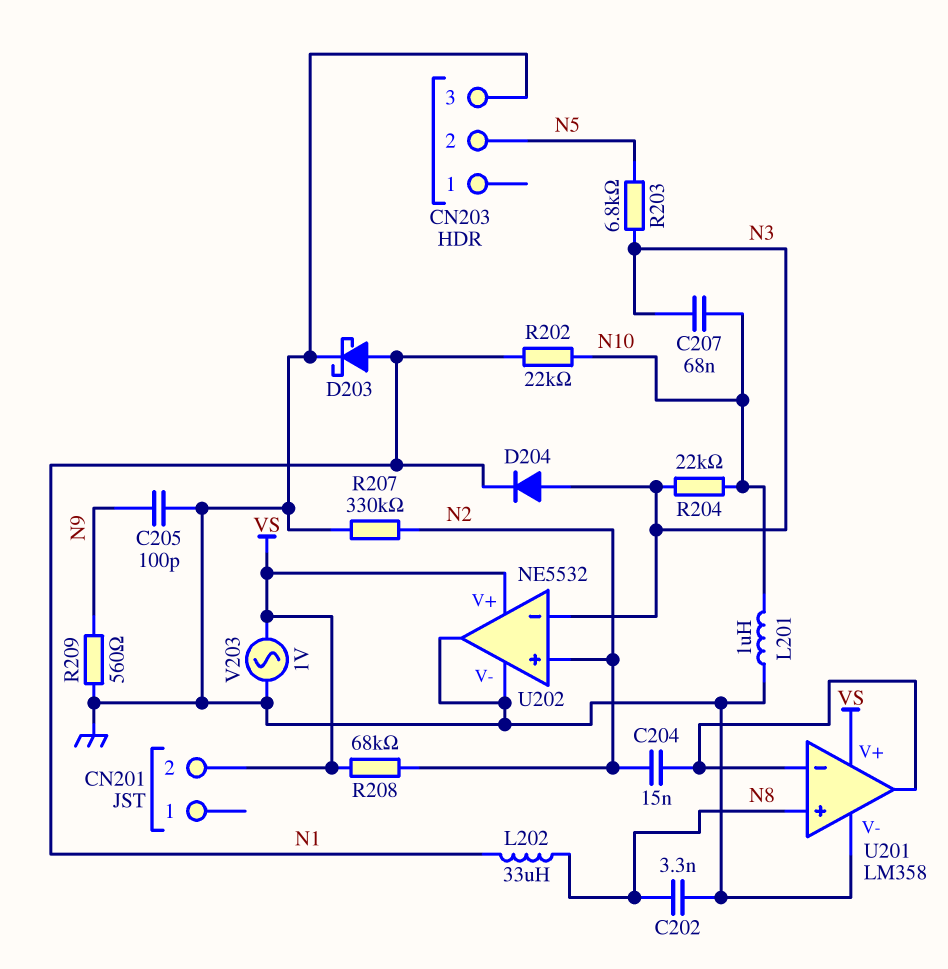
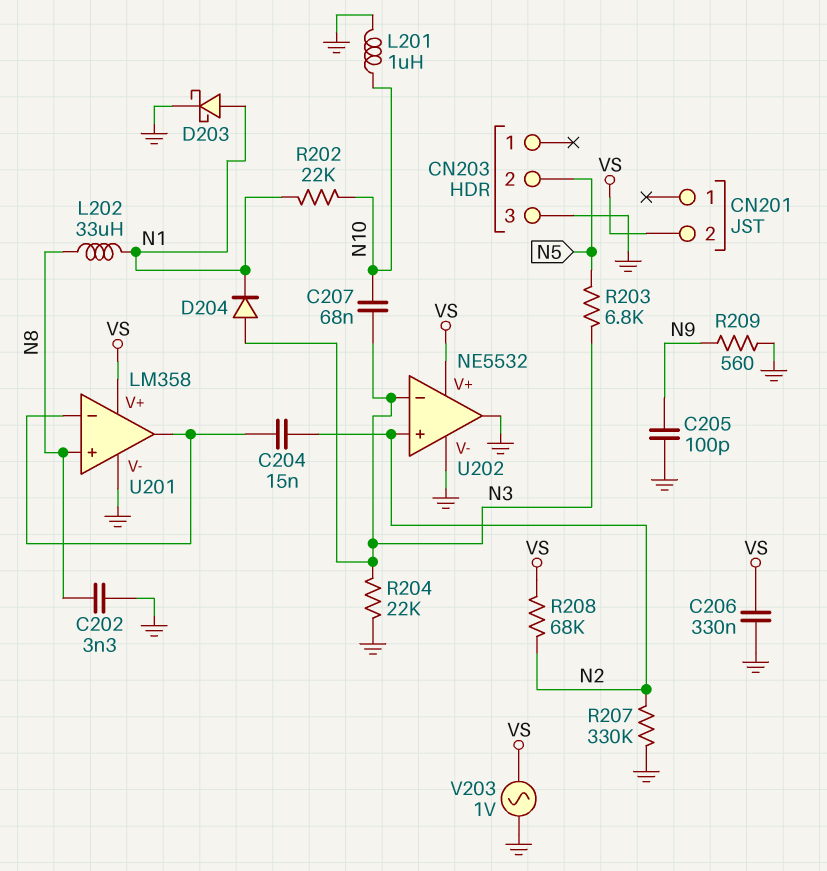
C206: none -> 330nF (GND, VS)
R204: 22k (N3, N10) -> 22k (GND, N3)

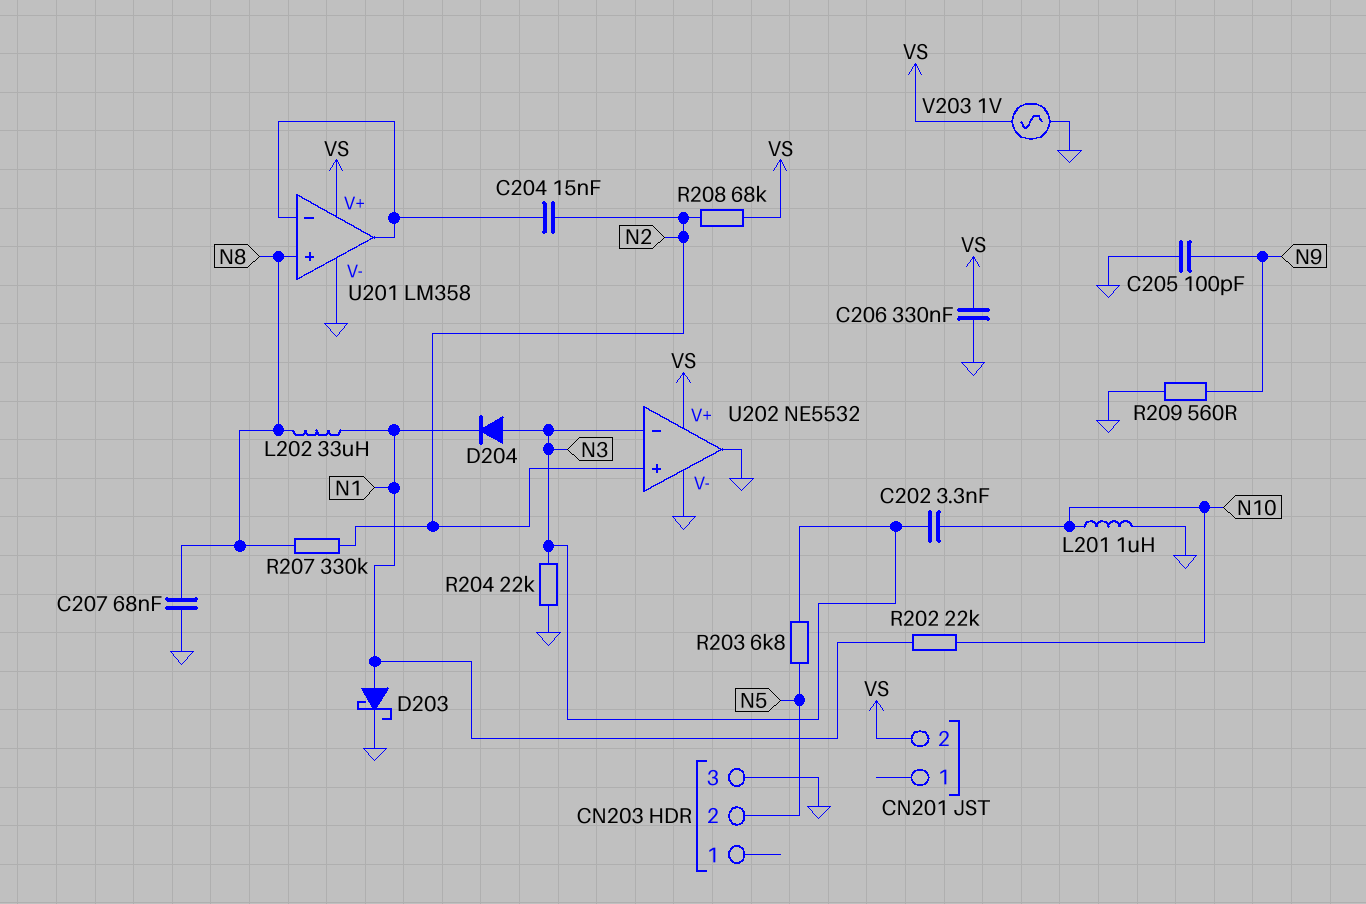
C202: 3.3nF (GND, N8) -> 3.3nF (N3, N10)
C207: 68nF (N3, N10) -> 68nF (GND, N8)
R207: 330k (GND, N2) -> 330k (N2, N8)

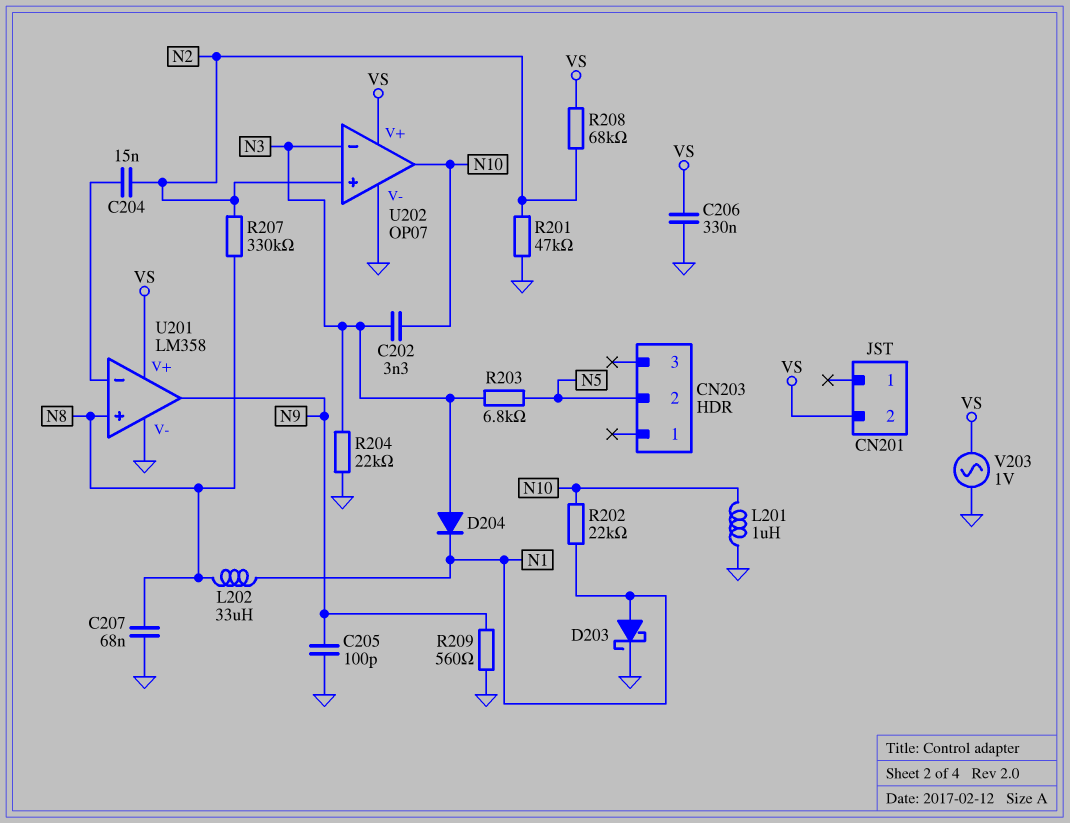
CN203 pin 3: GND -> none
R201: none -> 47k (GND, N2)
U201 pin out: U201/in- -> N9
U202: NE5532 -> OP07
U202 pin out: GND -> N10

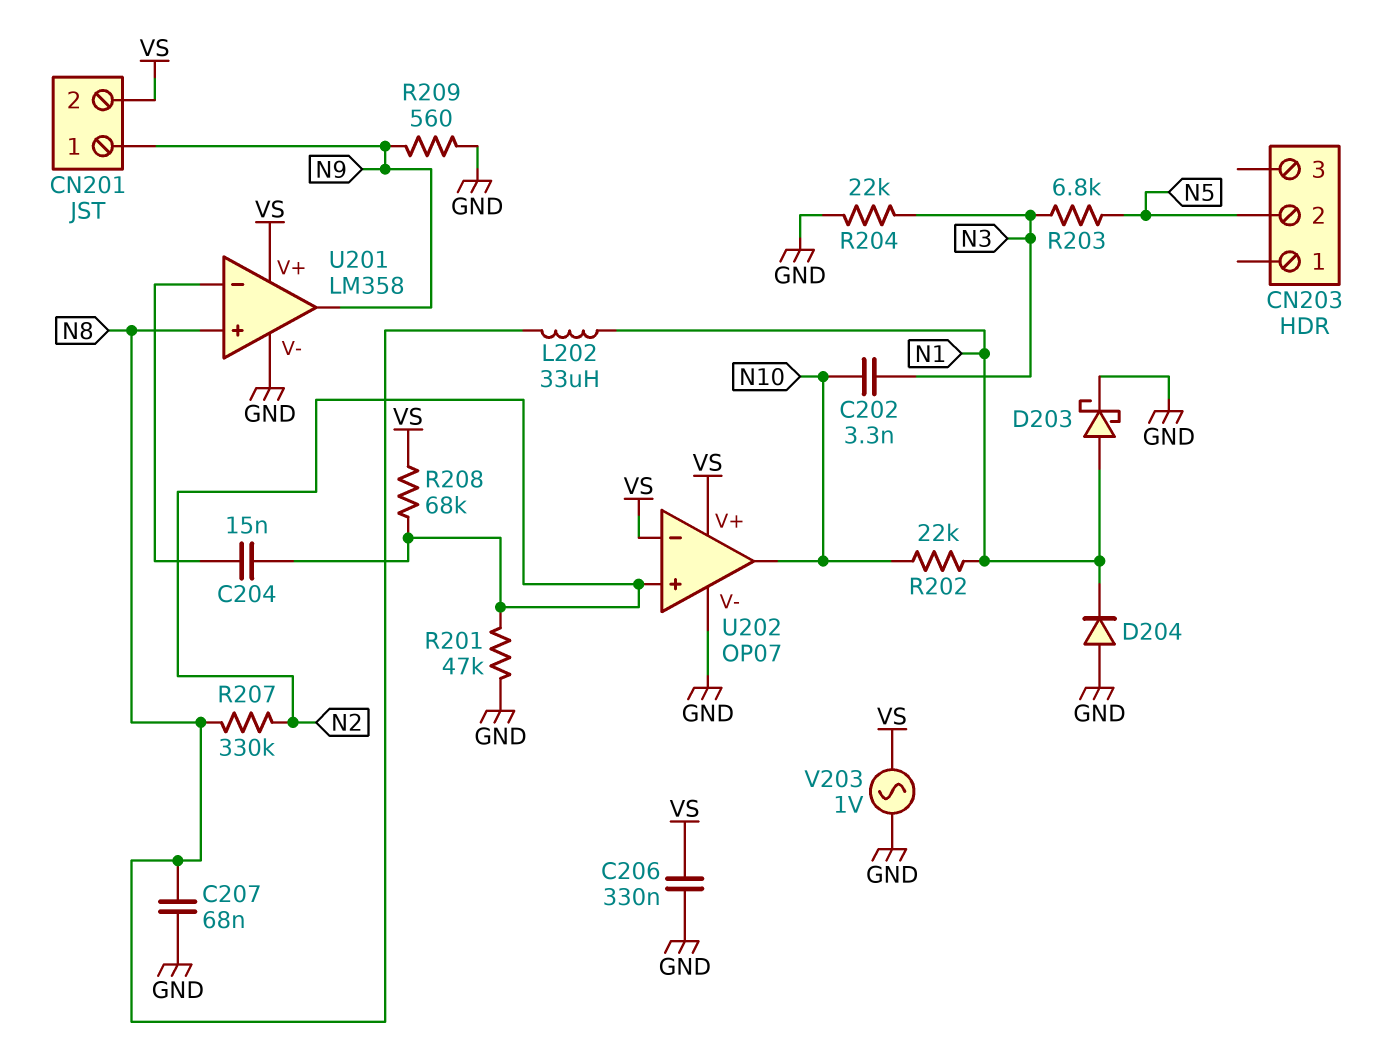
C205: 100pF (GND, N9) -> none
CN201 pin 1: none -> N9
D204: diode (A N3, K N1) -> diode (A GND, K N1)
L201: 1uH (GND, N10) -> none
U202 pin in-: N3 -> VS

